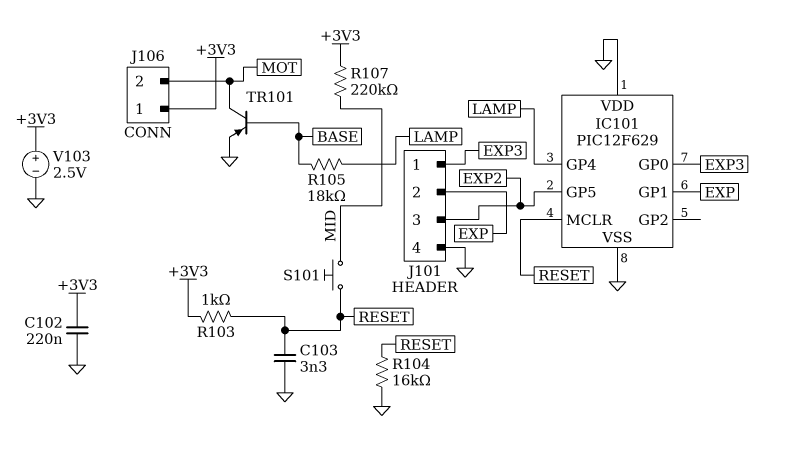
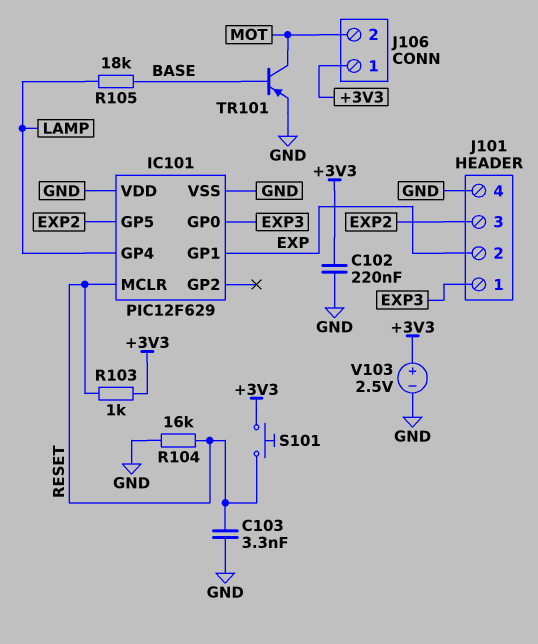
R107: 220k (+3V3, MID) -> none
S101: button (MID, RESET) -> button (+3V3, RESET)

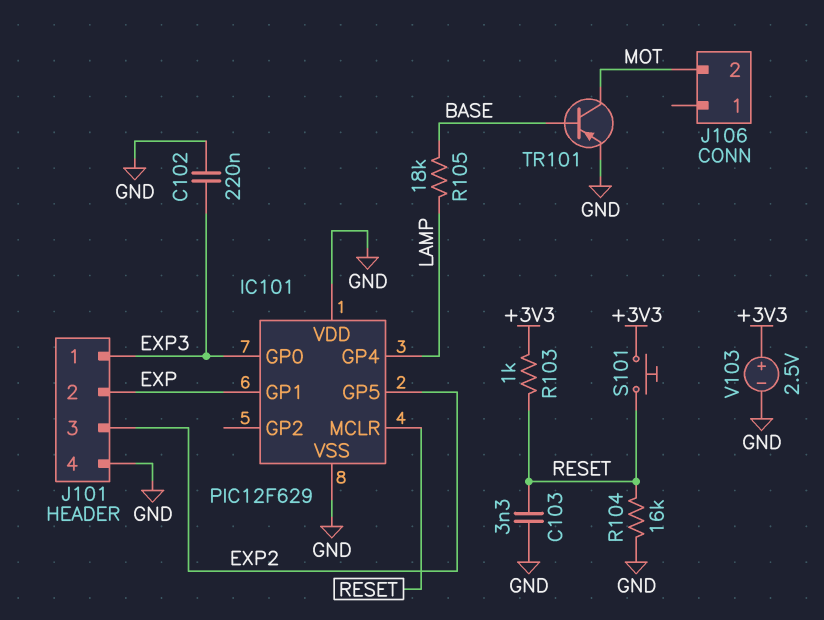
C102: 220nF (+3V3, GND) -> 220nF (EXP3, GND)
J106 pin 1: +3V3 -> none

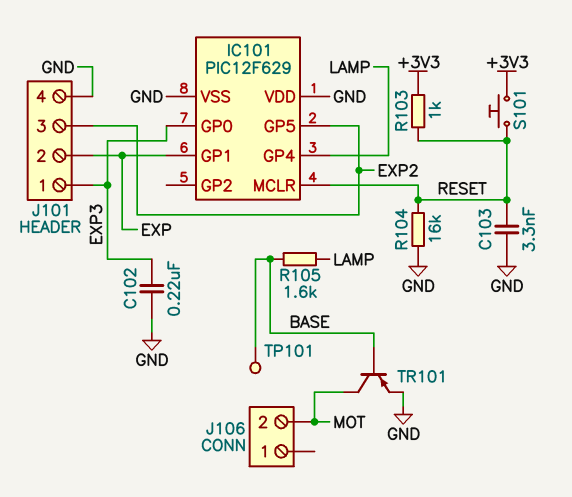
R105: 18k (BASE, LAMP) -> 1.6k (BASE, LAMP)
TP101: none -> test point (BASE)
V103: 2.5V (plus +3V3, minus GND) -> none

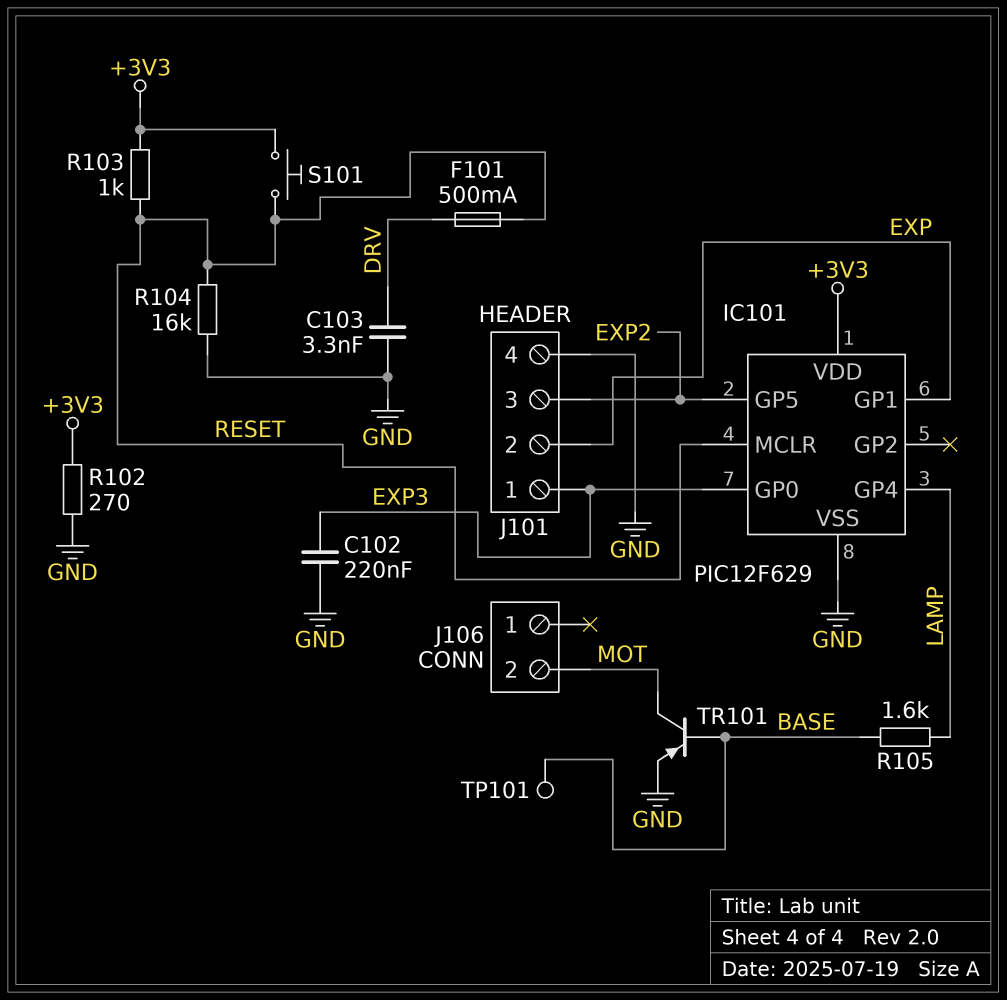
C103: 3.3nF (GND, RESET) -> 3.3nF (DRV, GND)
F101: none -> 500mA (DRV, RESET)
IC101 pin VDD: GND -> +3V3
R102: none -> 270 (+3V3, GND)

